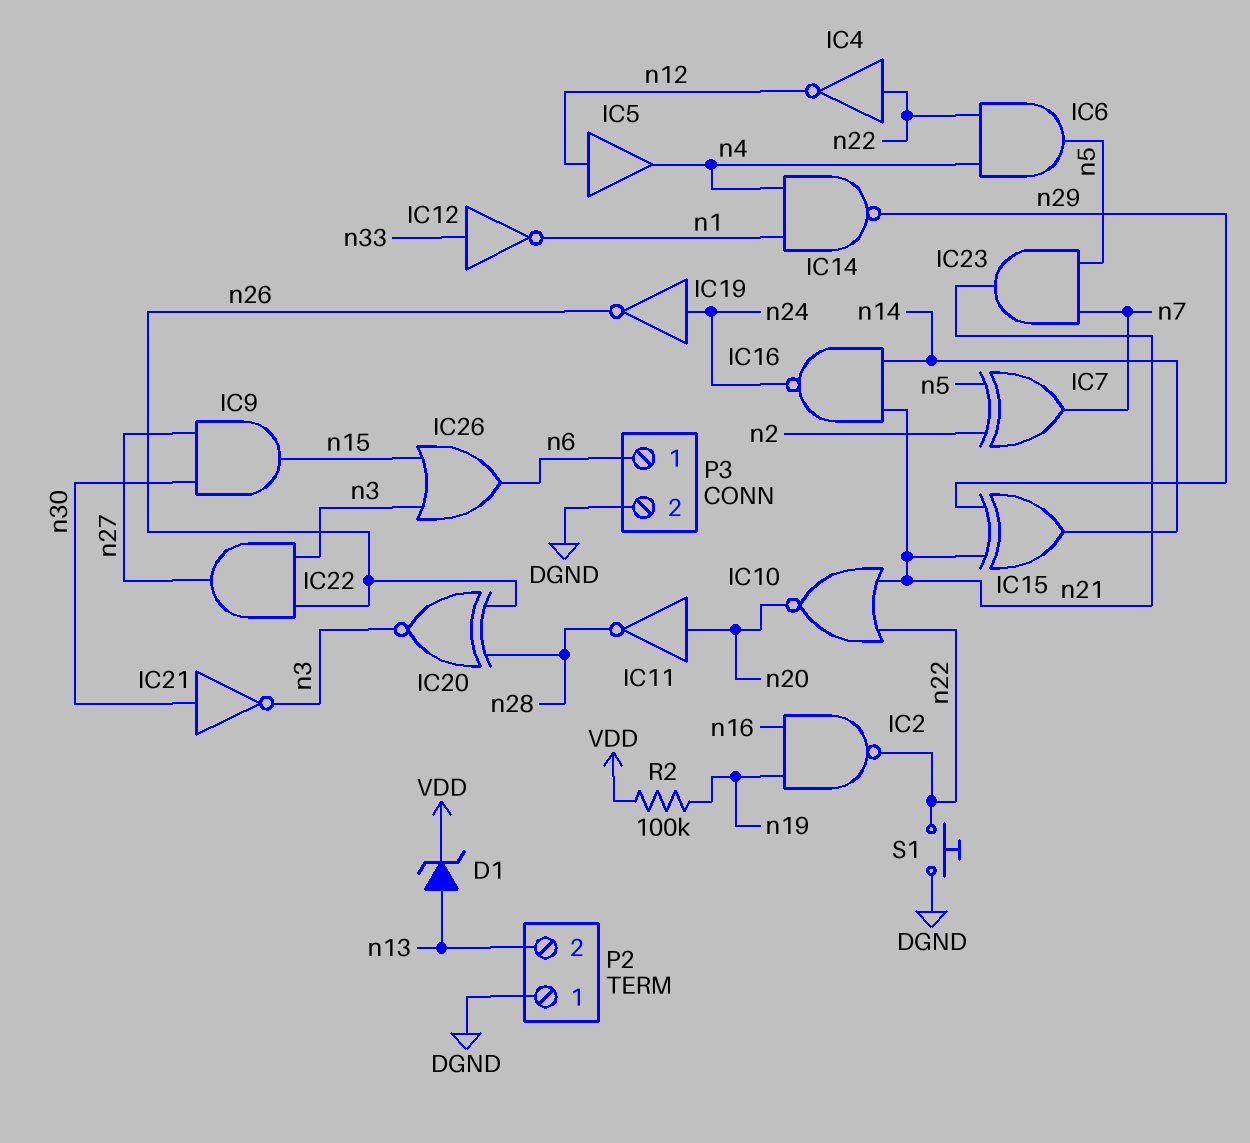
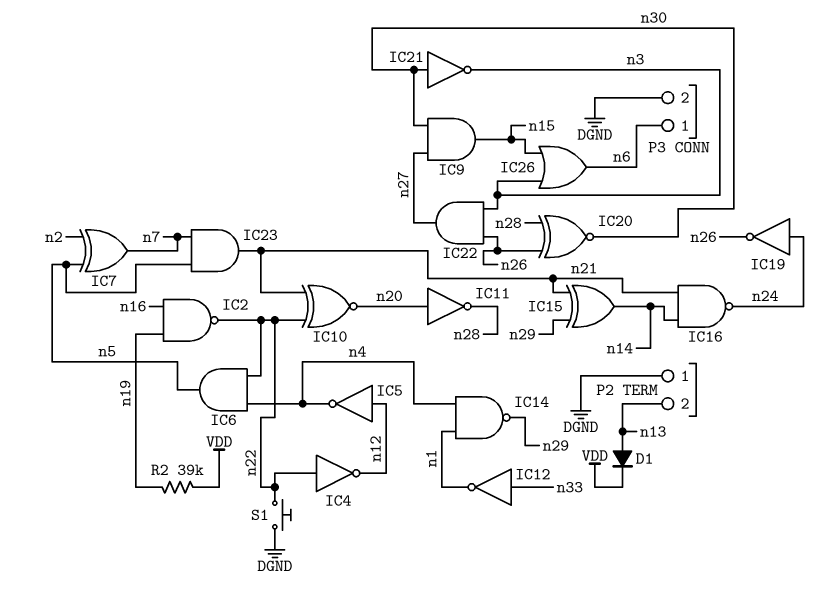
D1: zener (A n13, K VDD) -> diode (A n13, K VDD)
IC5: buffer (in n12, out n4) -> NOT (in n12, out n4)
IC10: NOR (in n21, in n22, out n20) -> XNOR (in n21, in n22, out n20)
IC20: XNOR (in n26, in n28, out n3) -> XNOR (in n26, in n28, out n30)
R2: 100k (VDD, n19) -> 39k (VDD, n19)

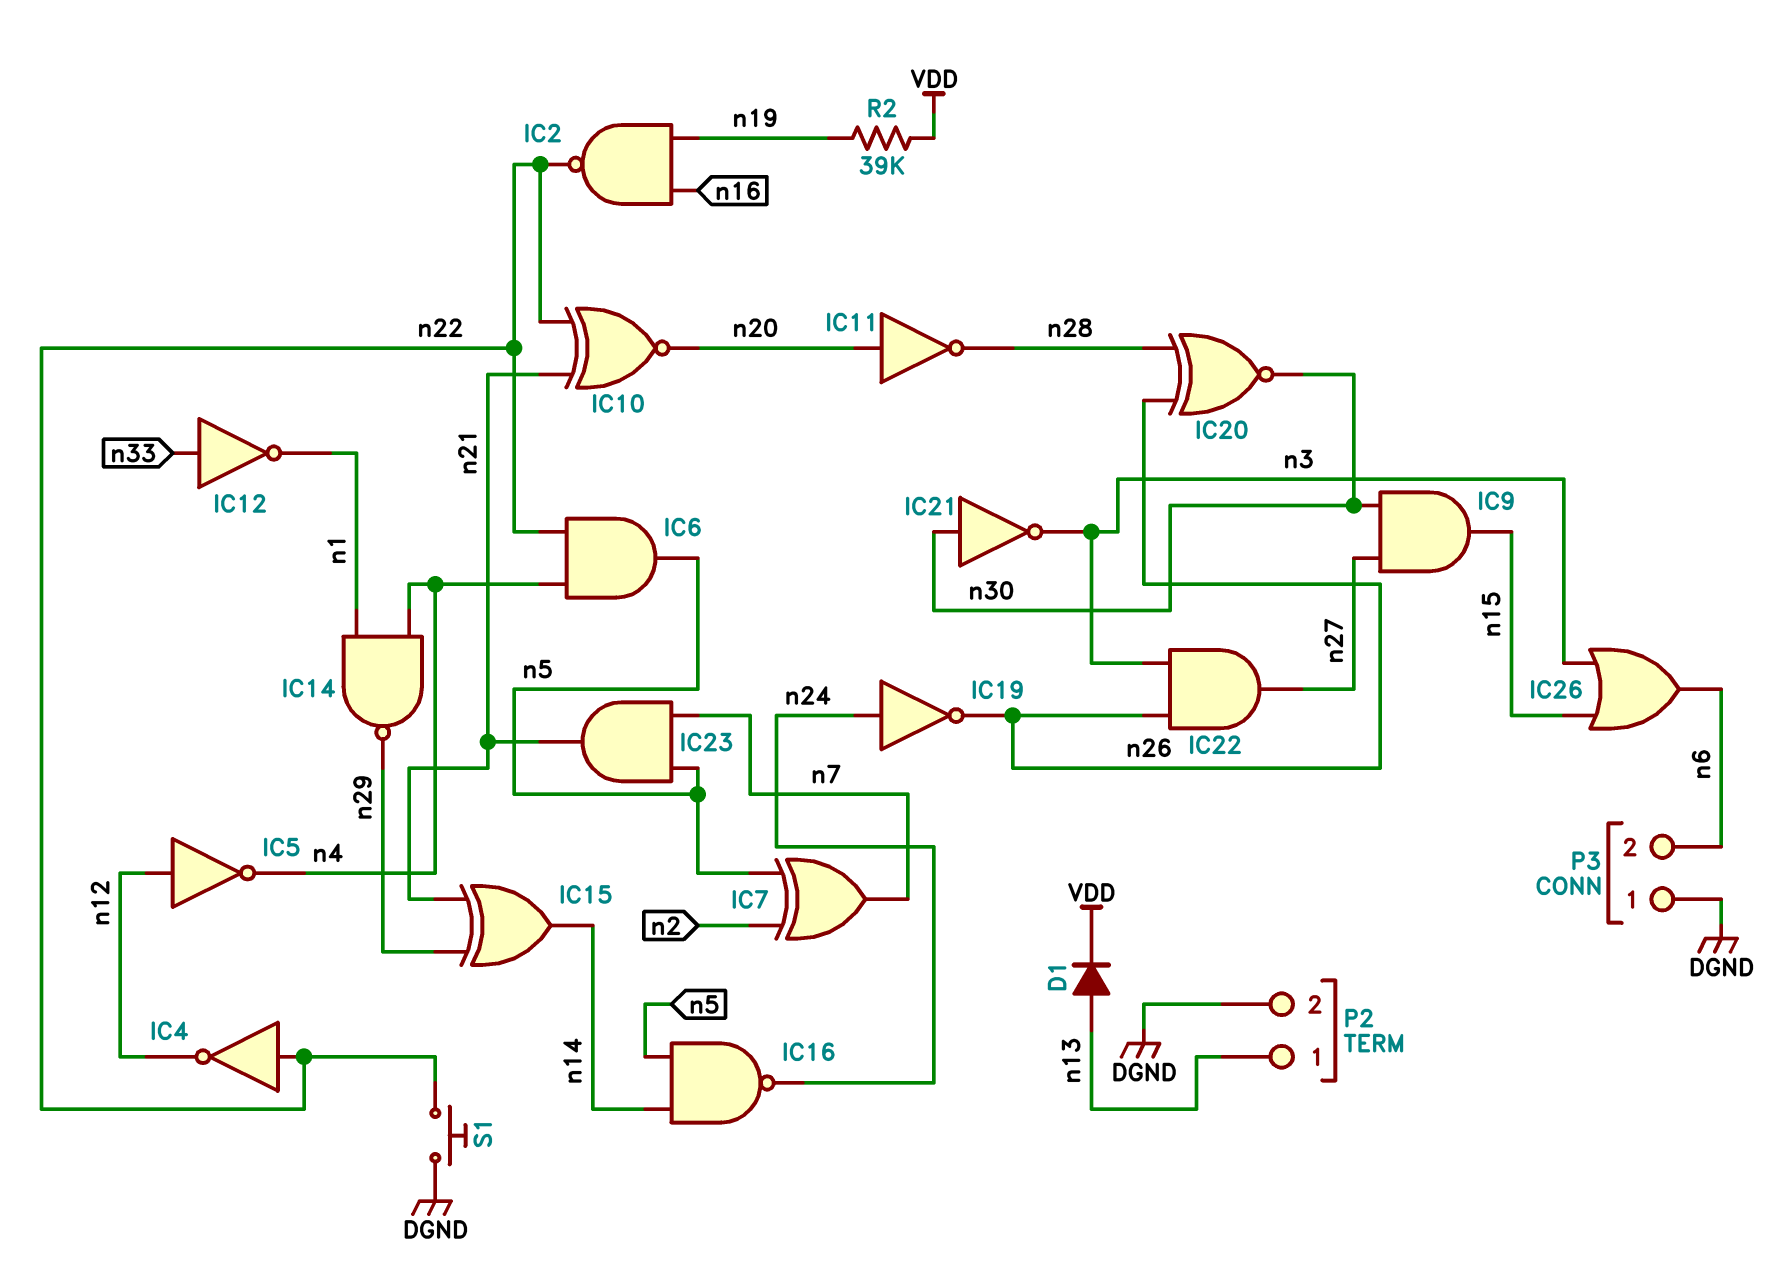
IC16: NAND (in n14, in n21, out n24) -> NAND (in n5, in n14, out n24)
P2 pin 1: DGND -> n13
P2 pin 2: n13 -> DGND
P3 pin 1: n6 -> DGND
P3 pin 2: DGND -> n6

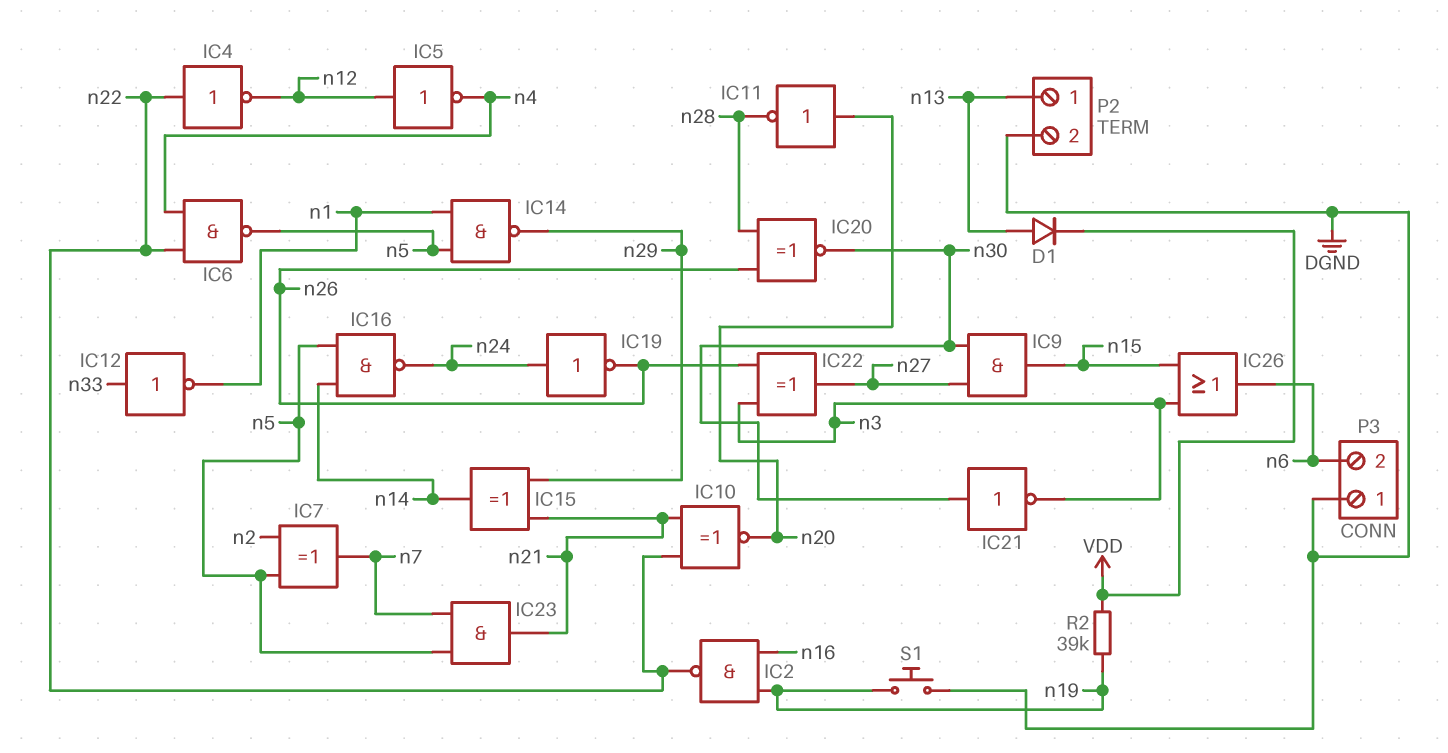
IC6: AND (in n4, in n22, out n5) -> NAND (in n4, in n22, out n5)
IC14: NAND (in n1, in n4, out n29) -> NAND (in n1, in n5, out n29)
IC22: AND (in n3, in n26, out n27) -> XOR (in n3, in n26, out n27)
S1: button (DGND, n22) -> button (DGND, n19)

